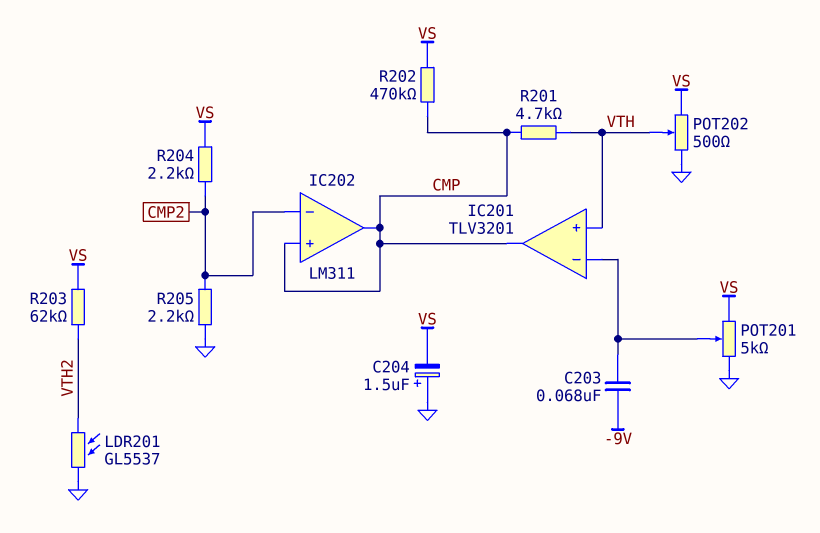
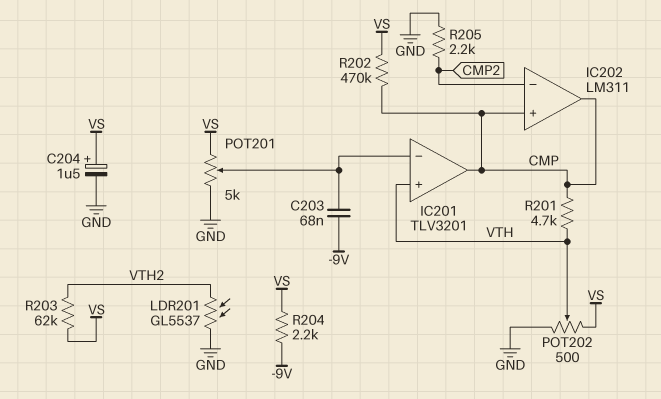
C204: 1.5uF (plus GND, minus VS) -> 1.5uF (plus VS, minus GND)
R204: 2.2k (CMP2, VS) -> 2.2k (-9V, VS)

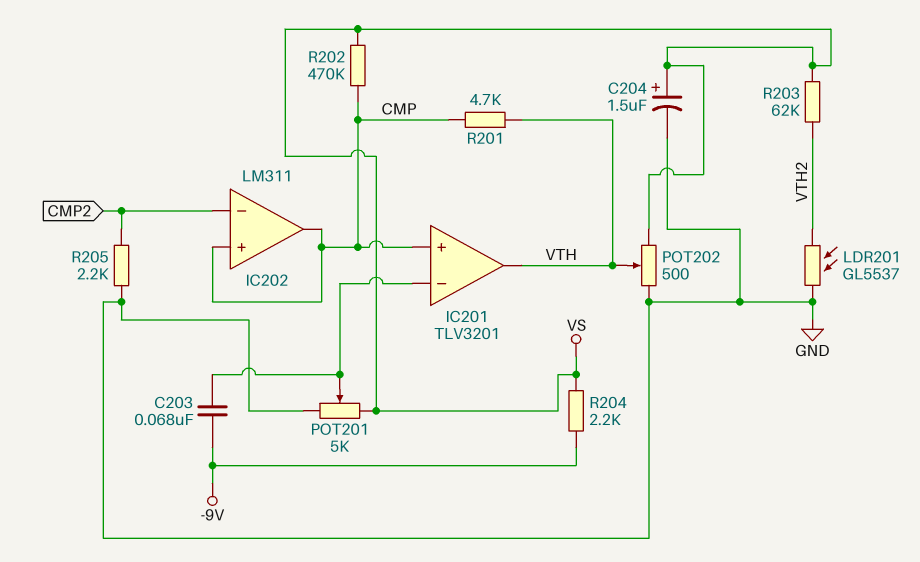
IC201 pin in+: VTH -> CMP
IC201 pin out: CMP -> VTH

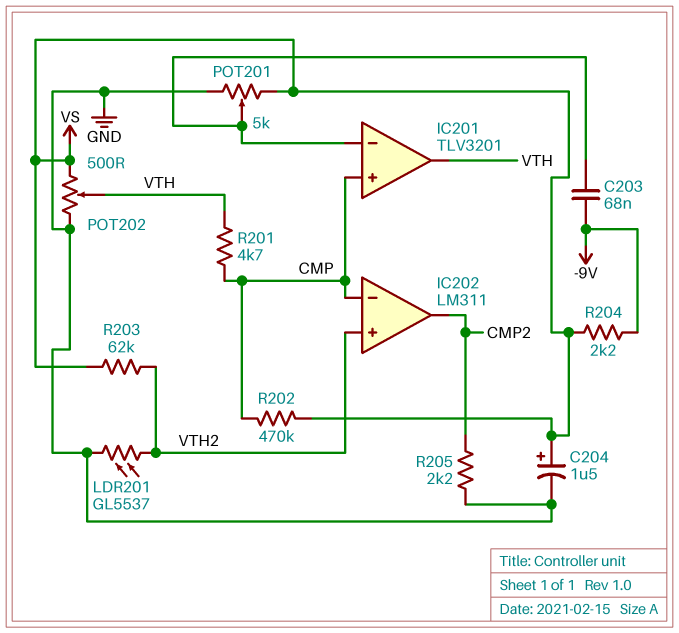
IC202 pin in+: CMP -> VTH2
IC202 pin in-: CMP2 -> CMP
IC202 pin out: CMP -> CMP2

